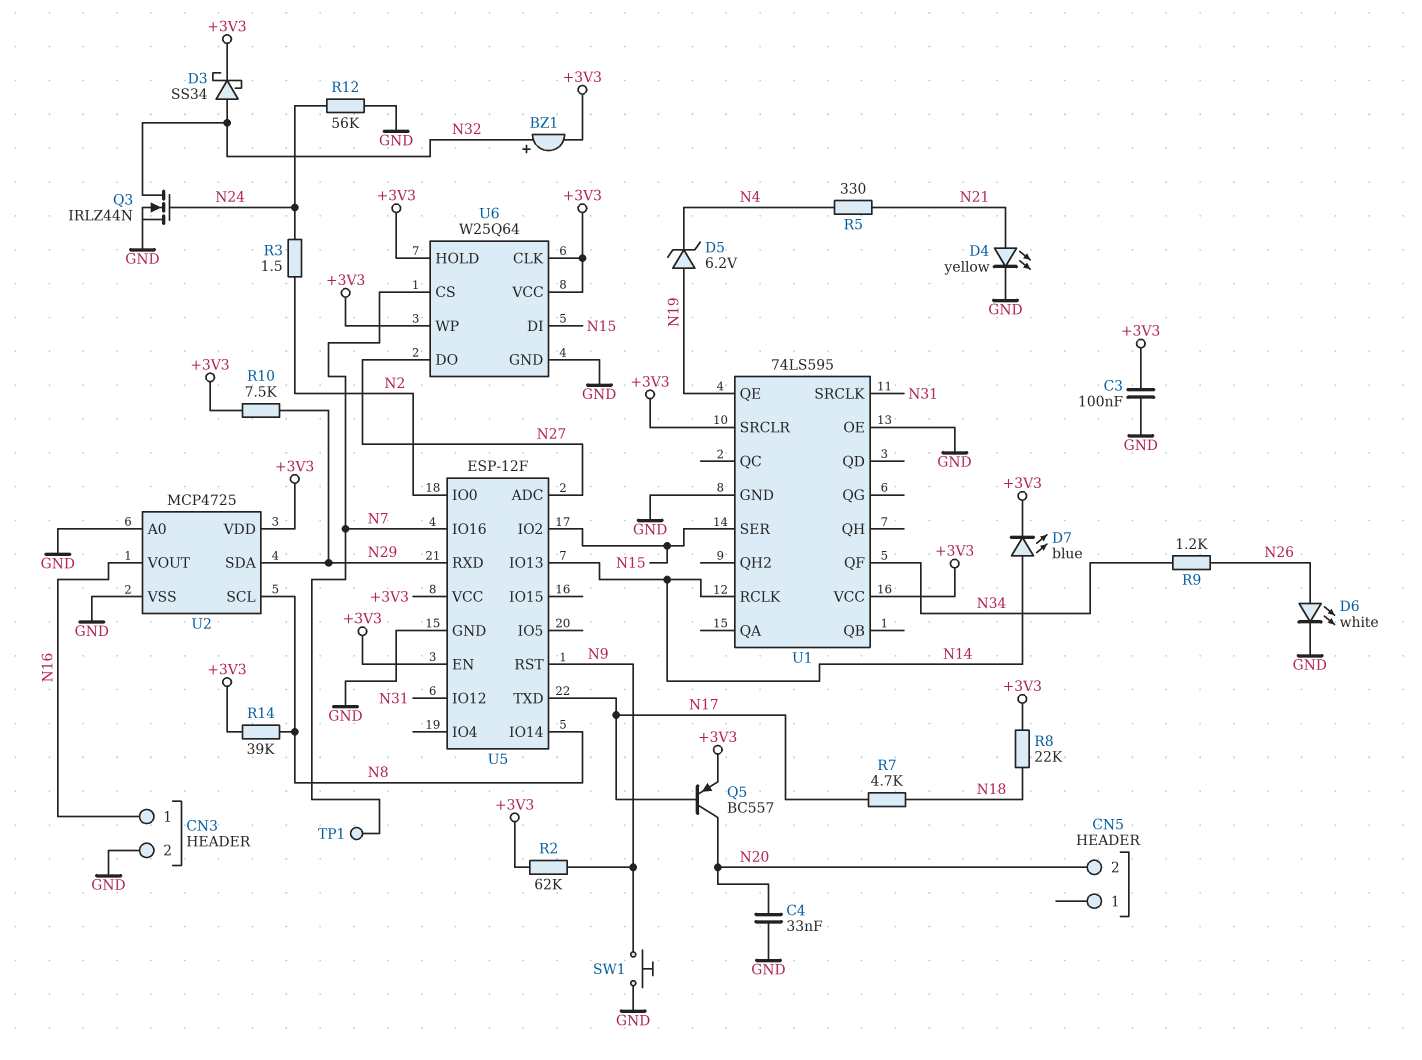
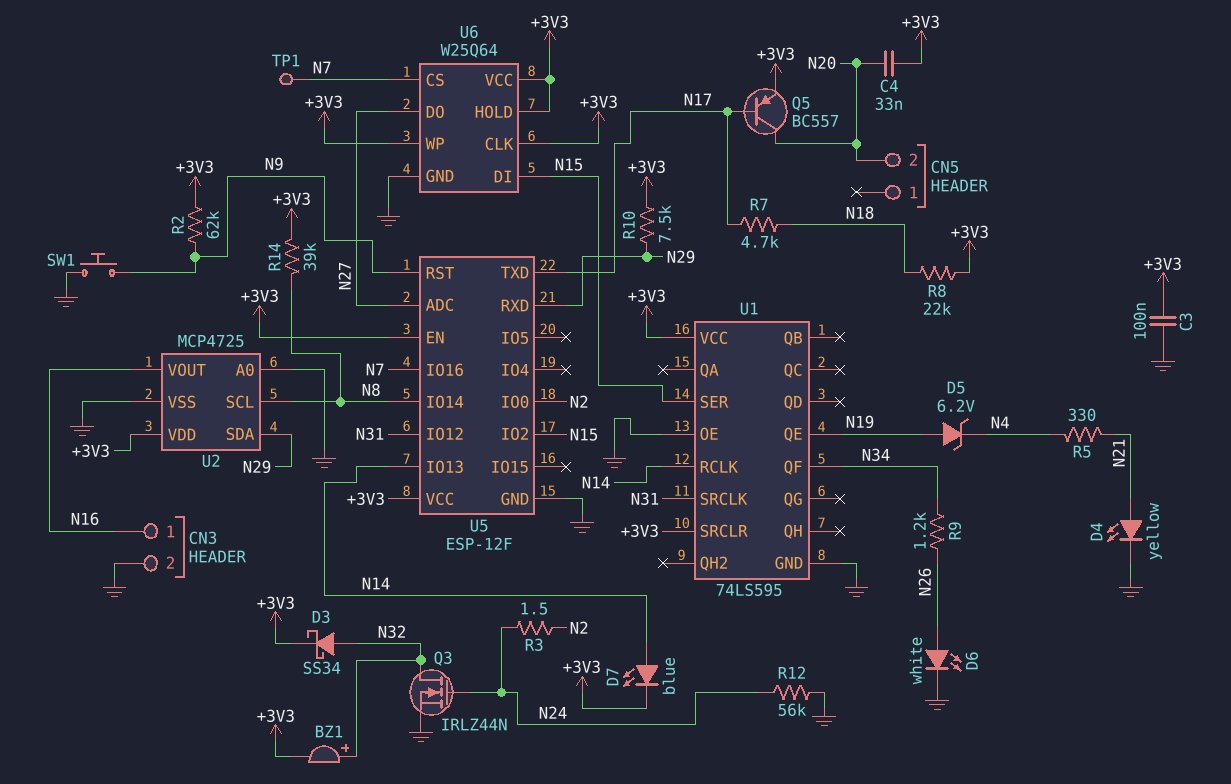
C4: 33nF (GND, N20) -> 33nF (+3V3, N20)

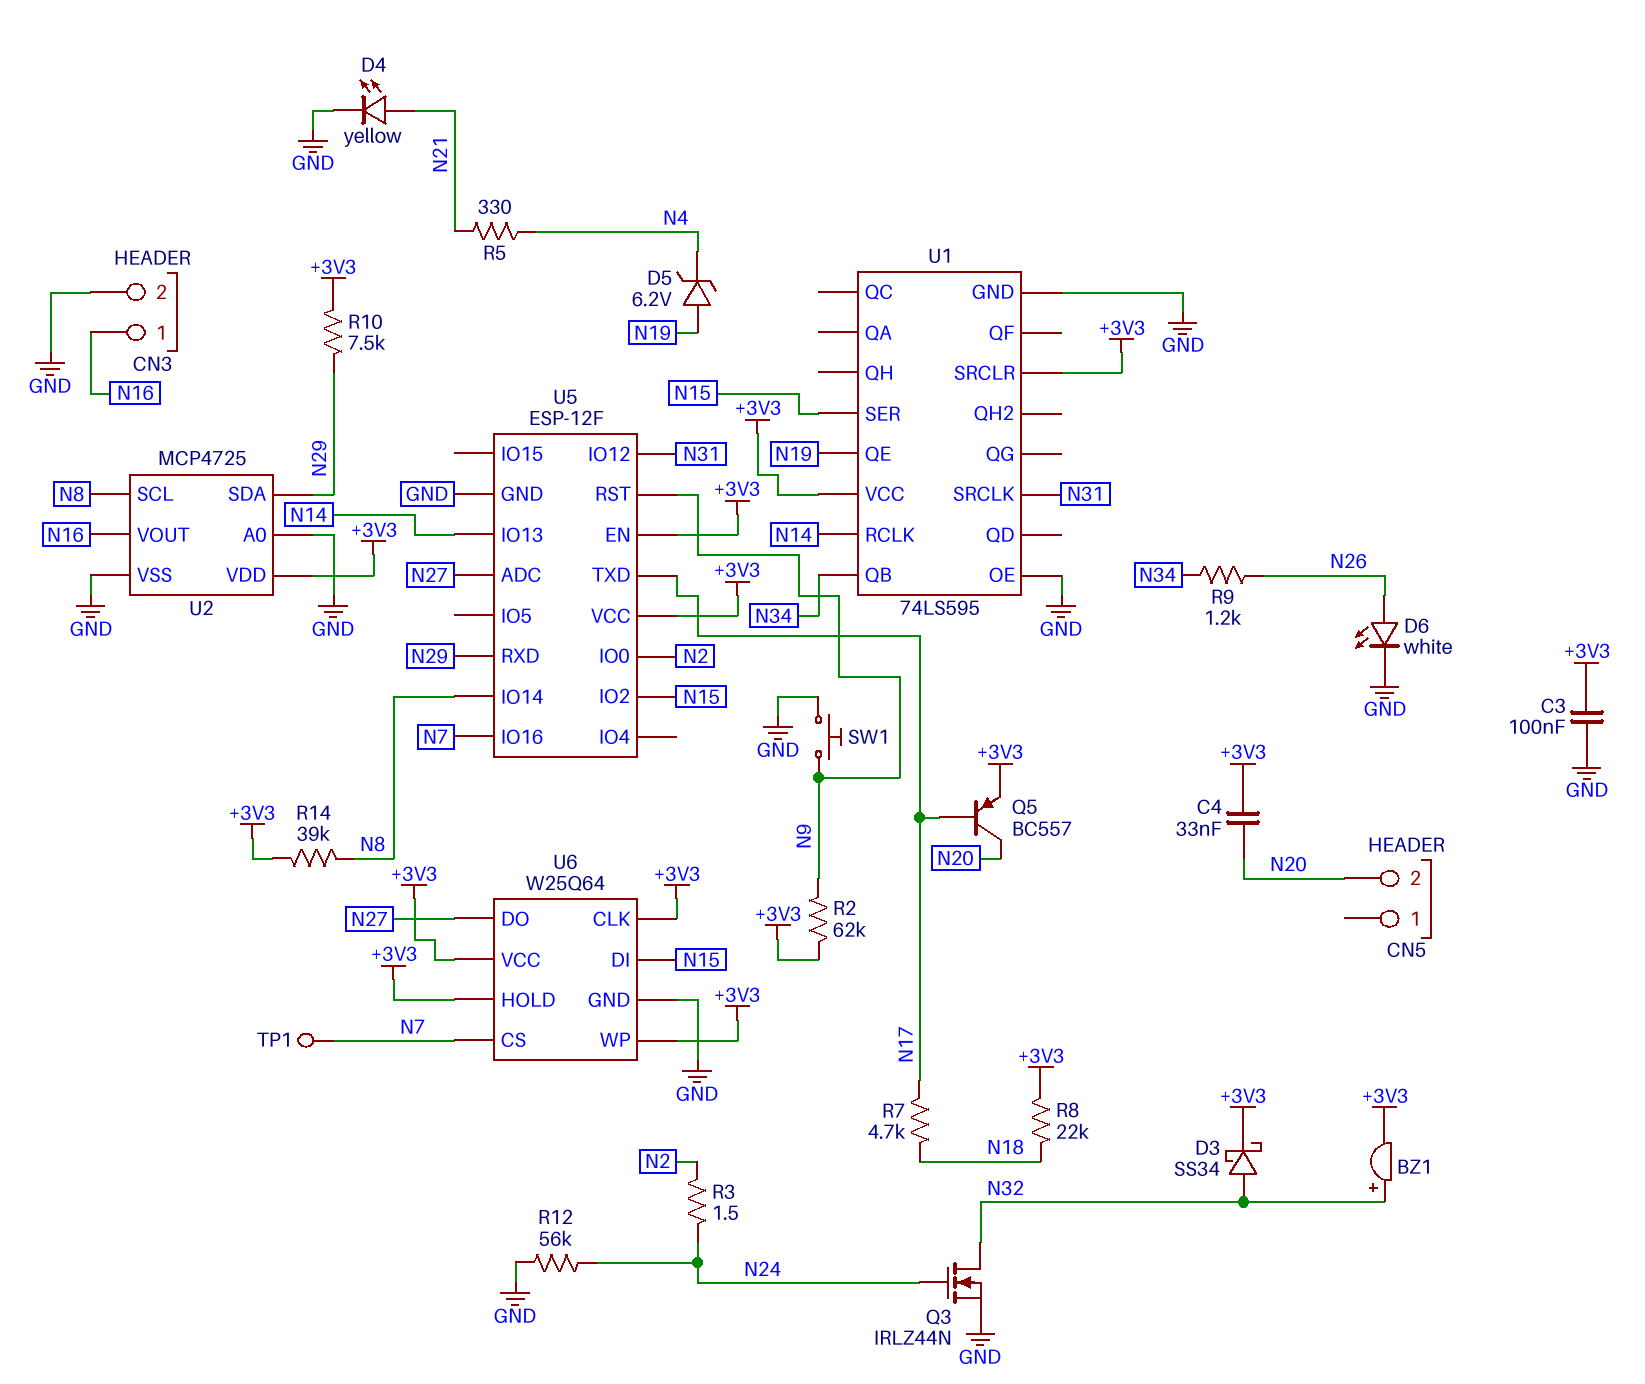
D7: LED blue (A N14, K +3V3) -> none
U1 pin QB: none -> N34
U1 pin QF: N34 -> none

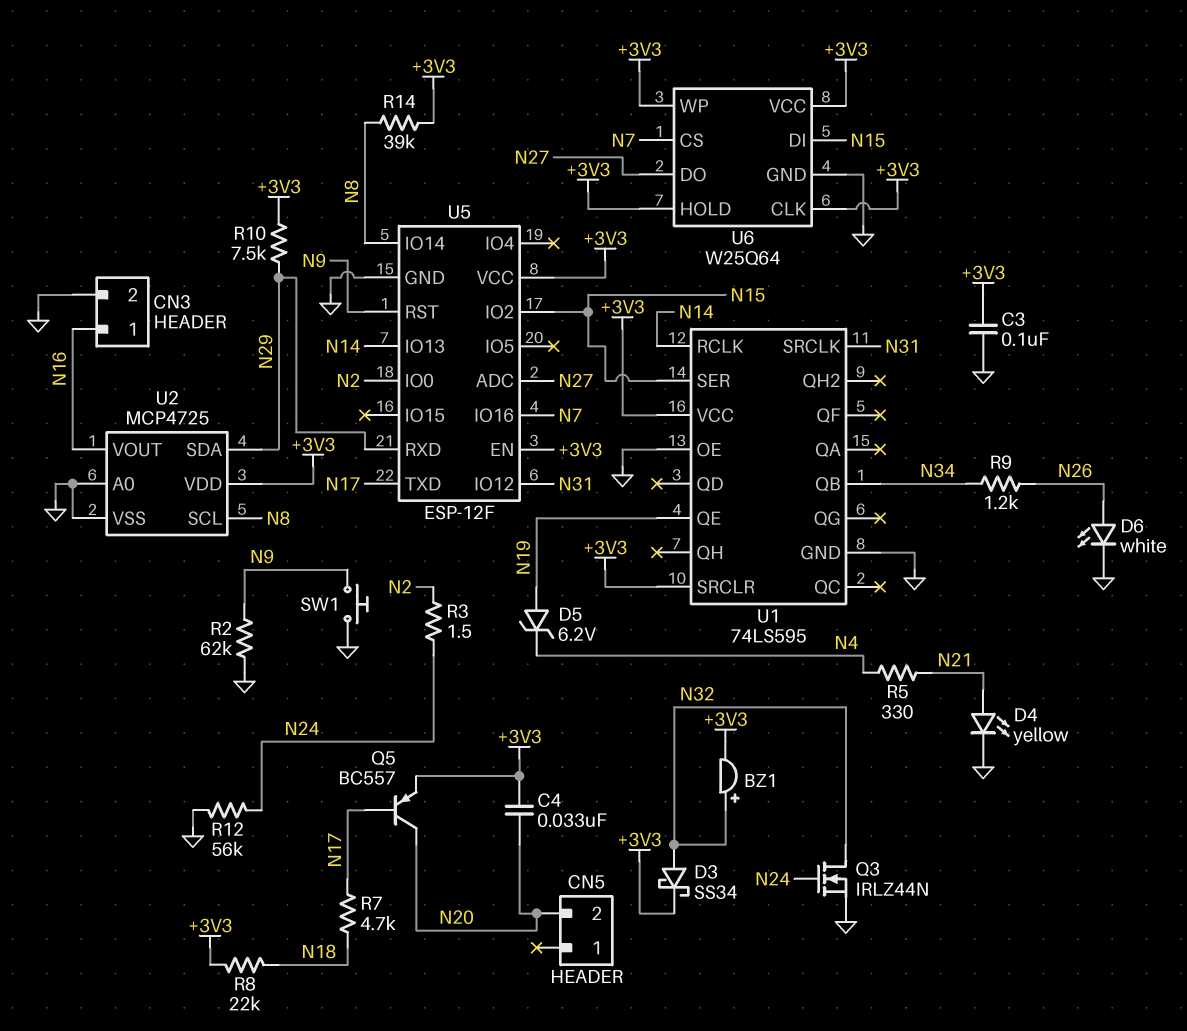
R2: 62k (+3V3, N9) -> 62k (GND, N9)
TP1: test point (N7) -> none

